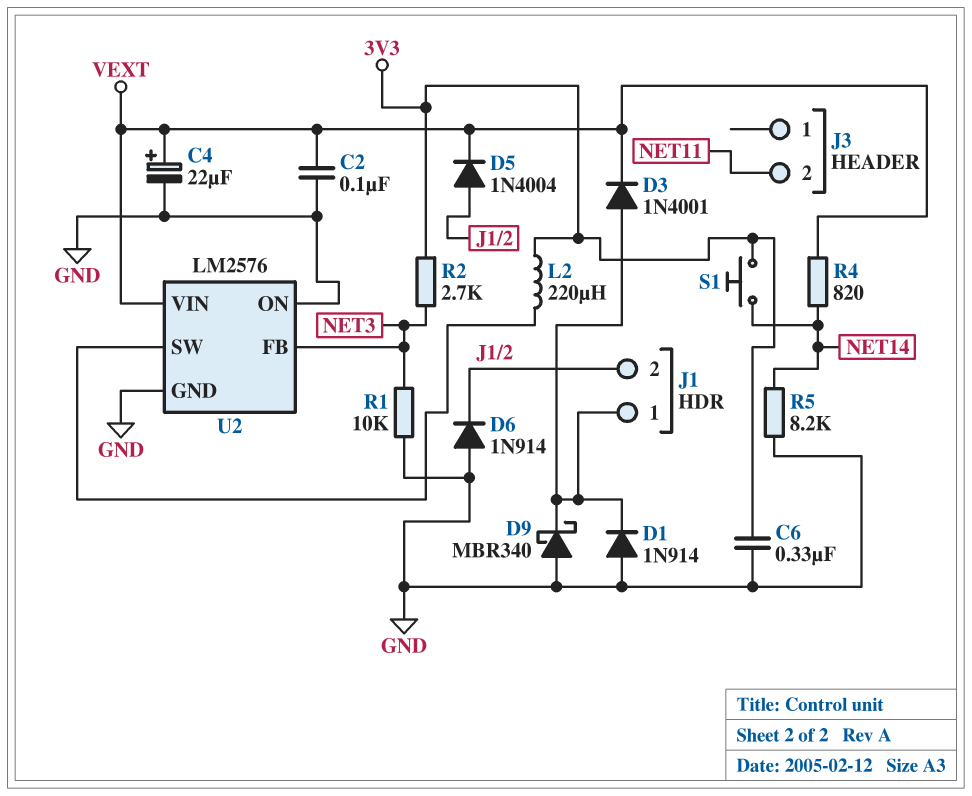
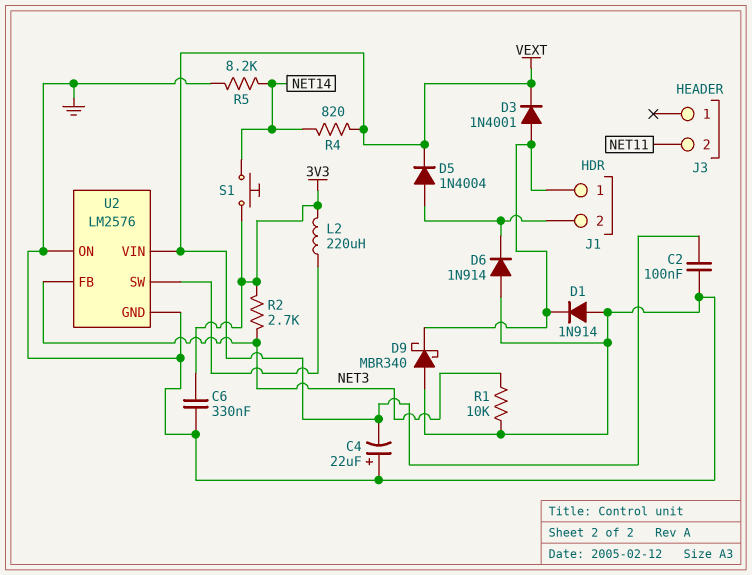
C4: 22uF (plus VEXT, minus GND) -> 22uF (plus GND, minus VEXT)

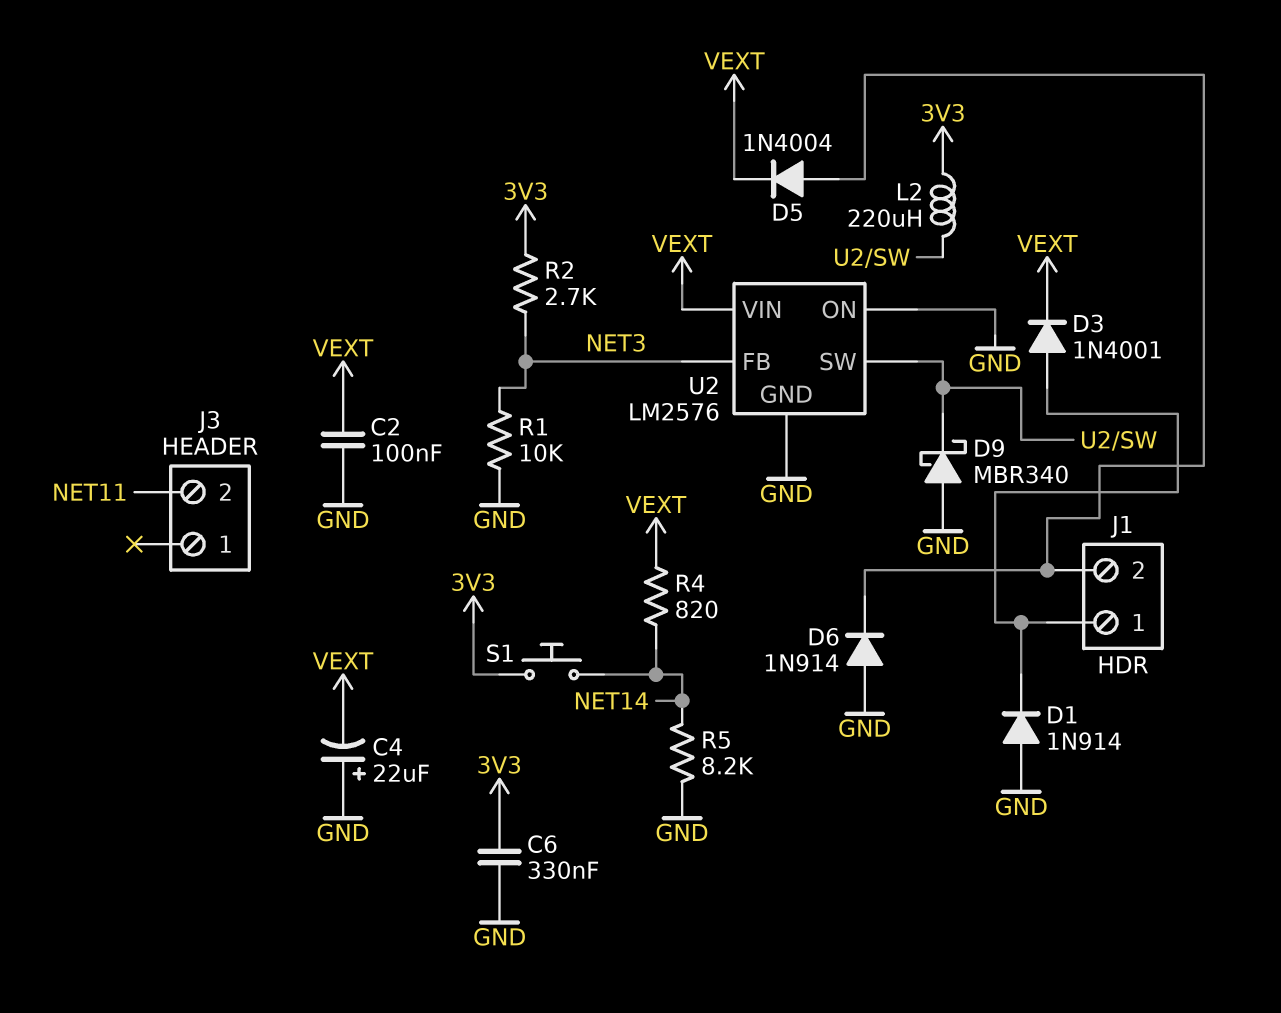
D9: schottky MBR340 (A GND, K J1/1) -> schottky MBR340 (A GND, K U2/SW)

